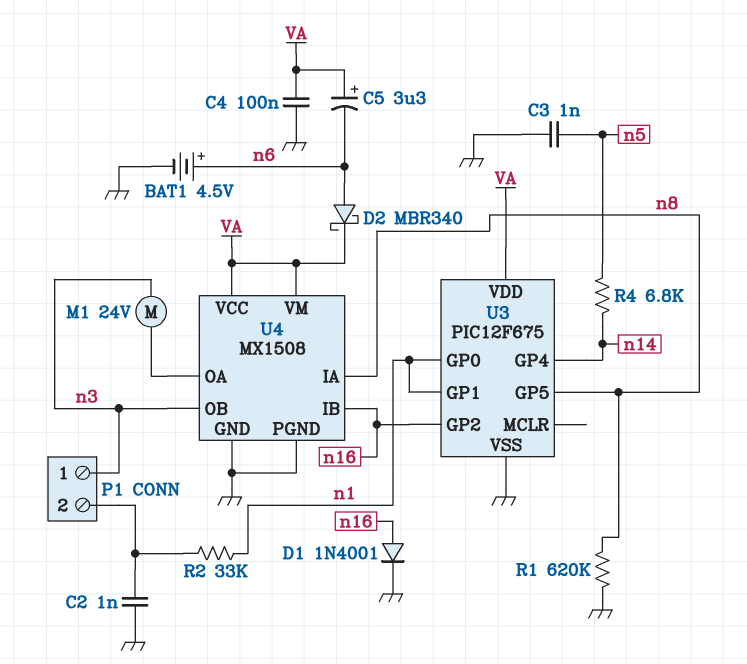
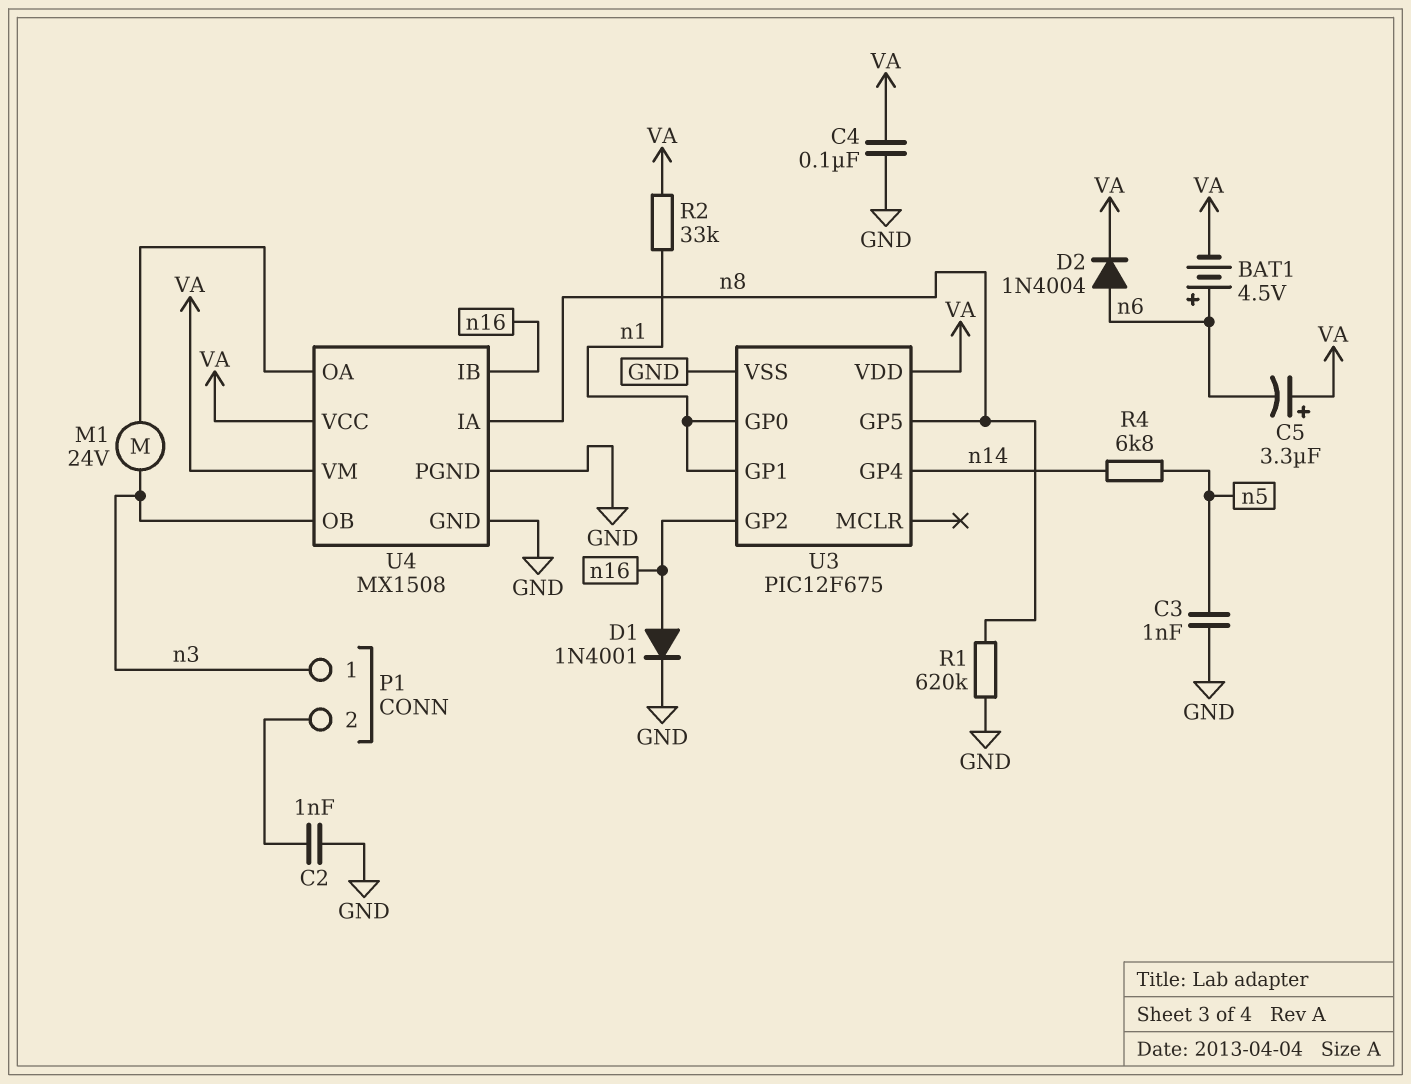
BAT1: 4.5V (plus n6, minus GND) -> 4.5V (plus n6, minus VA)
D2: schottky MBR340 (A n6, K VA) -> diode 1N4004 (A n6, K VA)
R2: 33k (P1/2, n1) -> 33k (VA, n1)

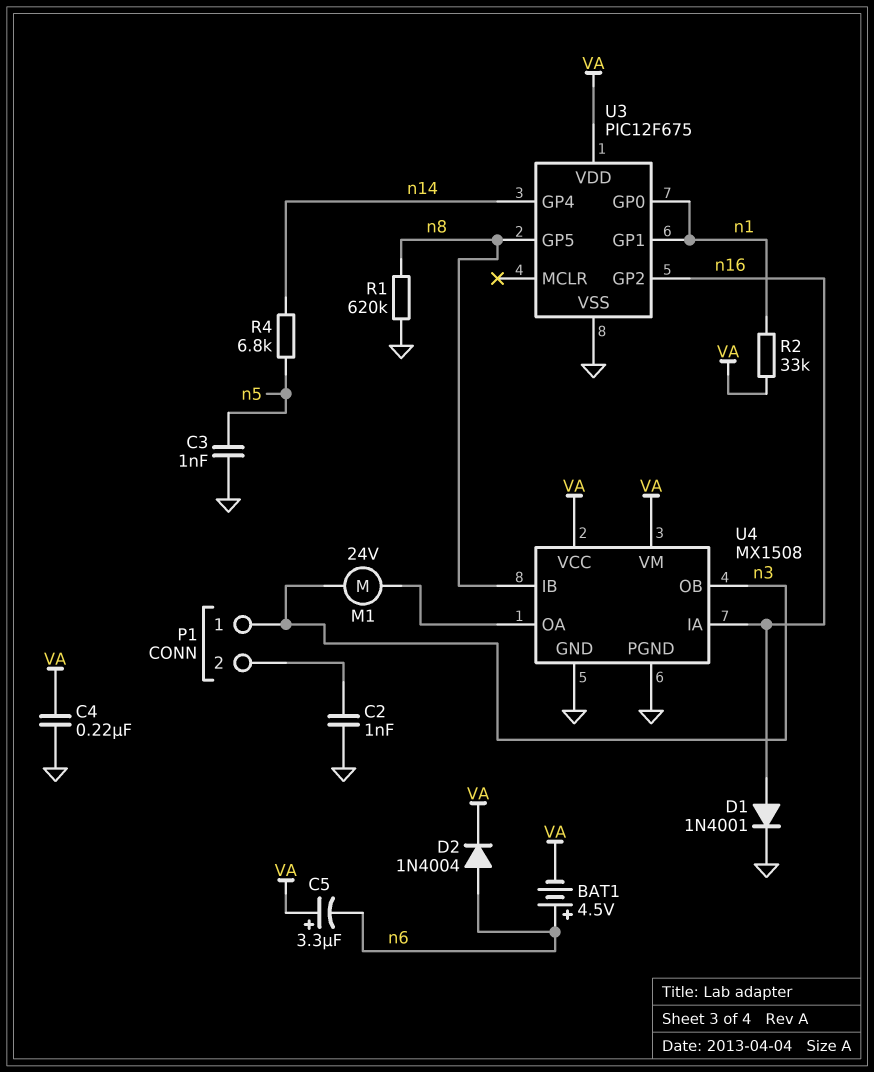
C4: 100nF (GND, VA) -> 220nF (GND, VA)
U4 pin IA: n8 -> n16
U4 pin IB: n16 -> n8

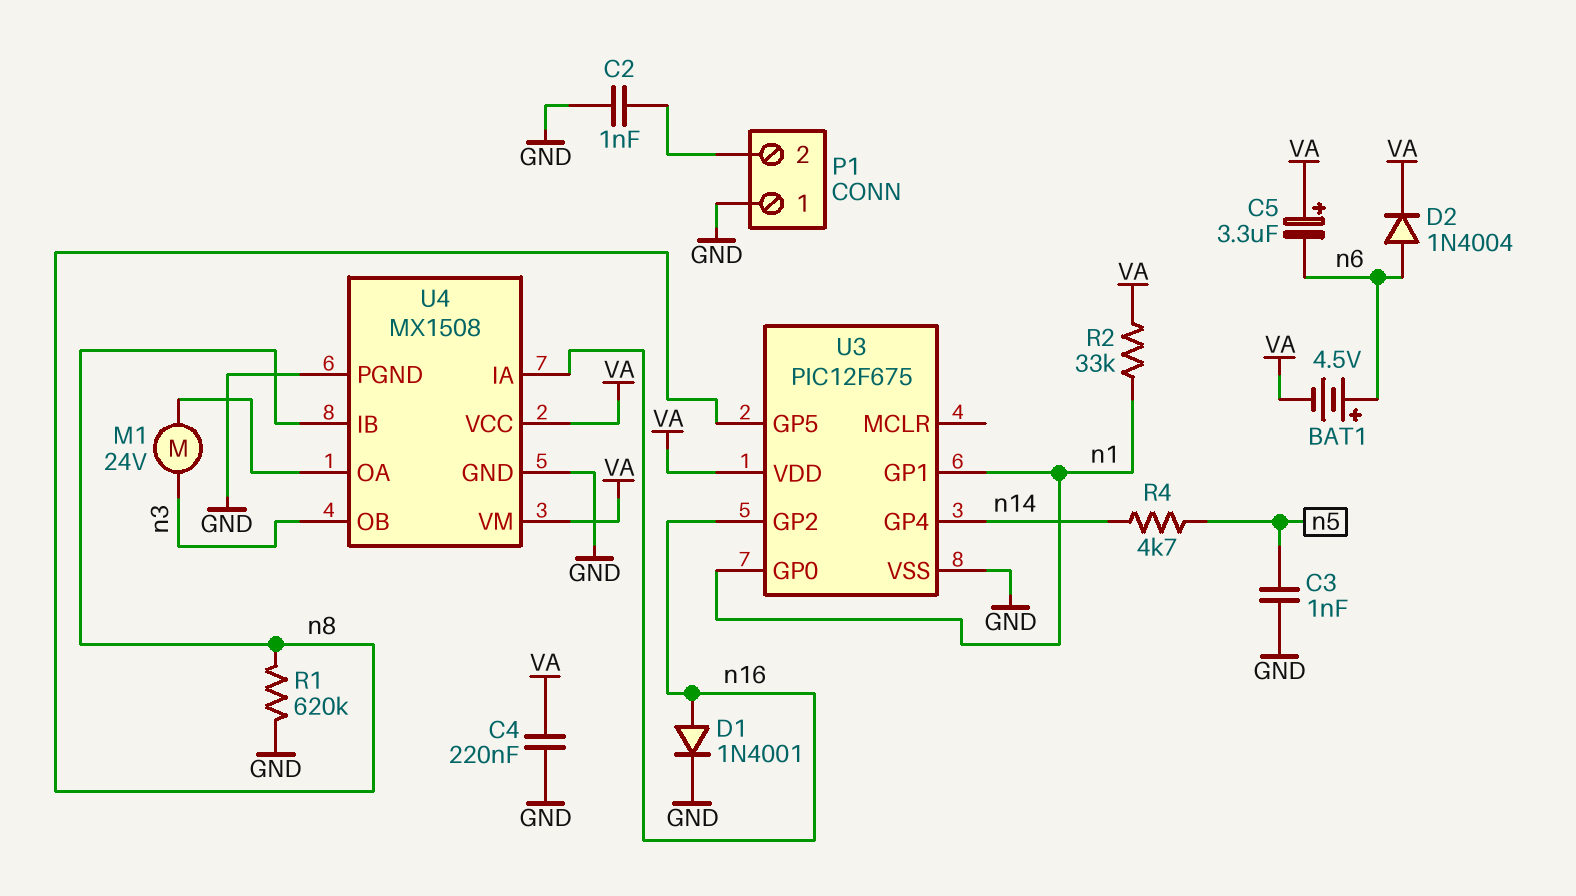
P1 pin 1: n3 -> GND
R4: 6.8k (n5, n14) -> 4.7k (n5, n14)

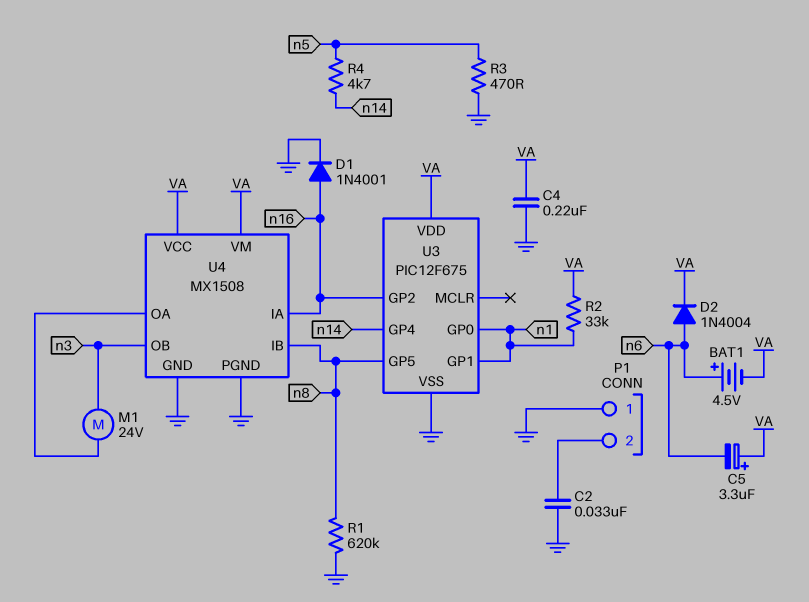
C2: 1nF (GND, P1/2) -> 33nF (GND, P1/2)
C3: 1nF (GND, n5) -> none
R3: none -> 470 (GND, n5)

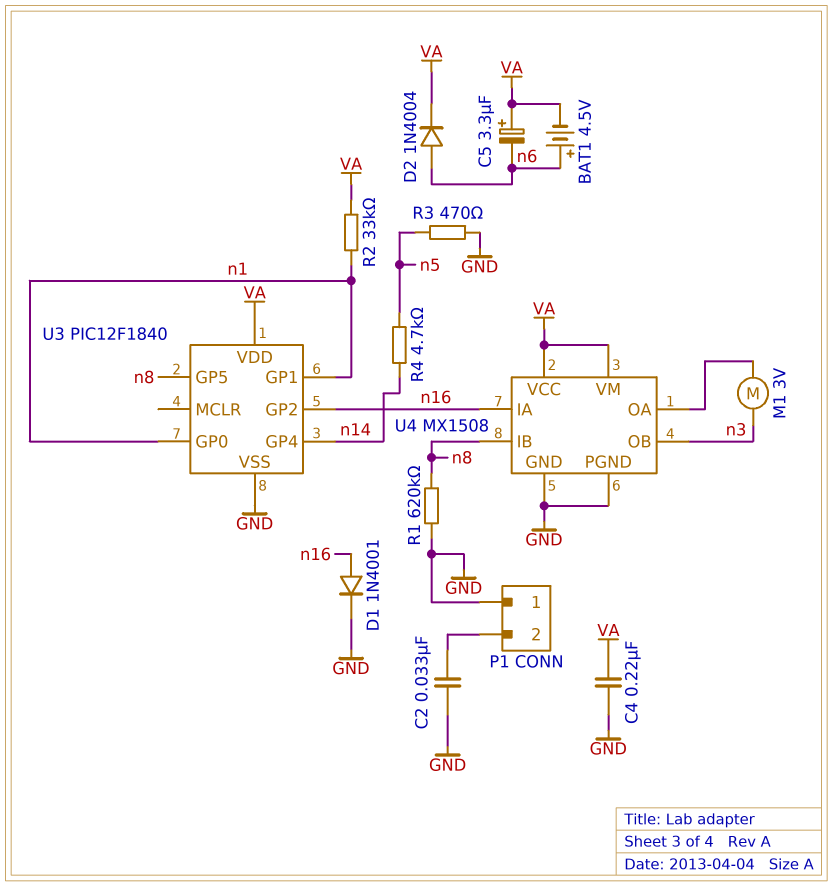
M1: motor 24V (U4/OA, n3) -> motor 3V (U4/OA, n3)
U3: PIC12F675 -> PIC12F1840

